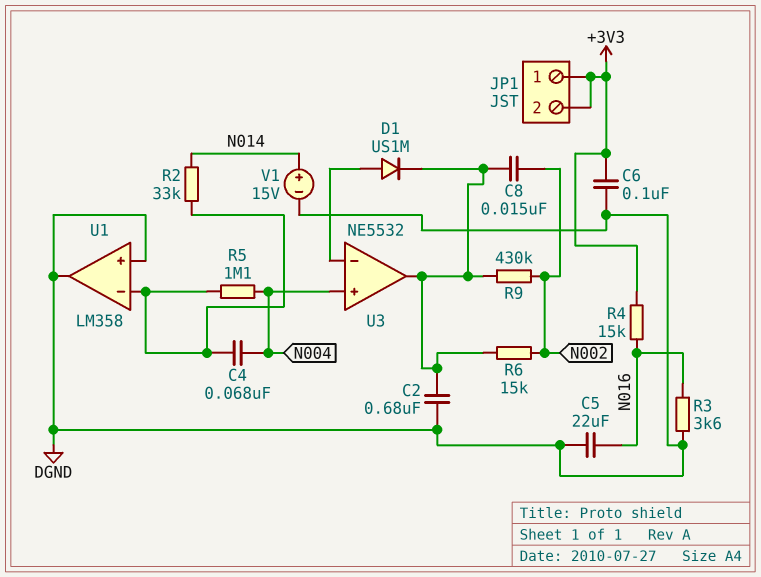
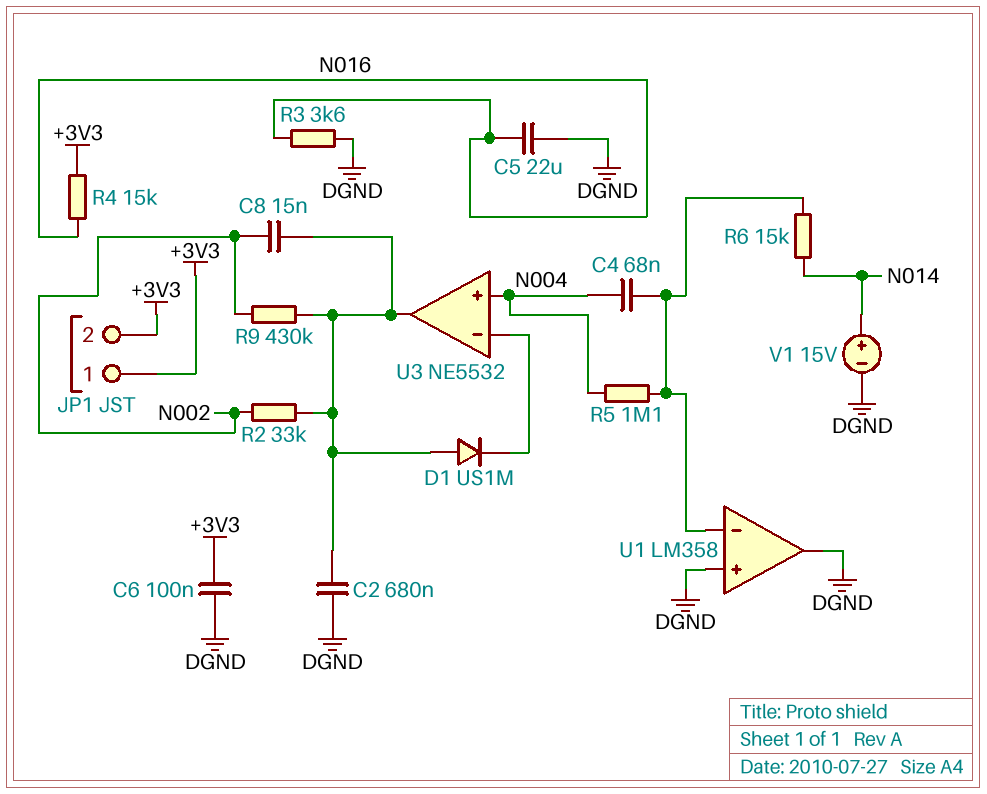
D1: diode US1M (A U3/in-, K U3/out) -> diode US1M (A U3/out, K U3/in-)
R2: 33k (N014, U1/in-) -> 33k (N002, U3/out)
R6: 15k (N002, U3/out) -> 15k (N014, U1/in-)

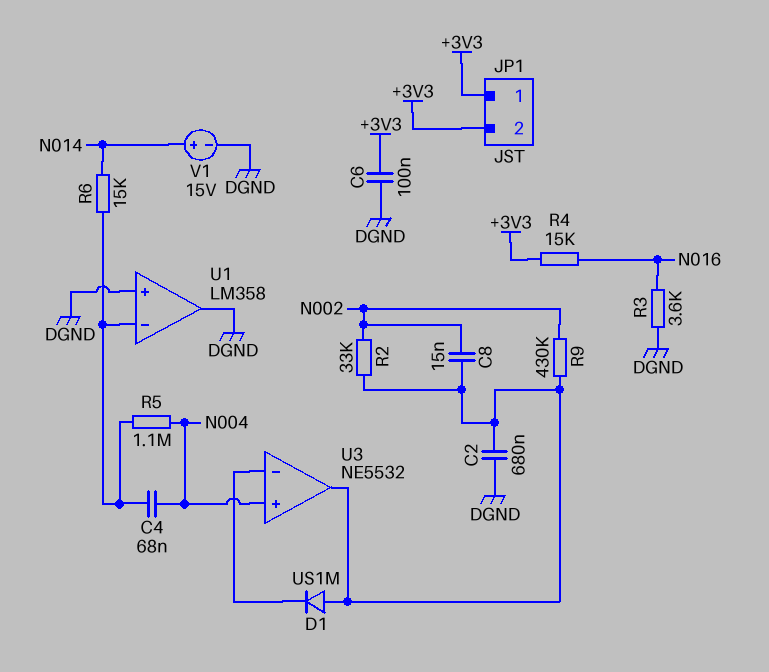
C5: 22uF (DGND, N016) -> none

